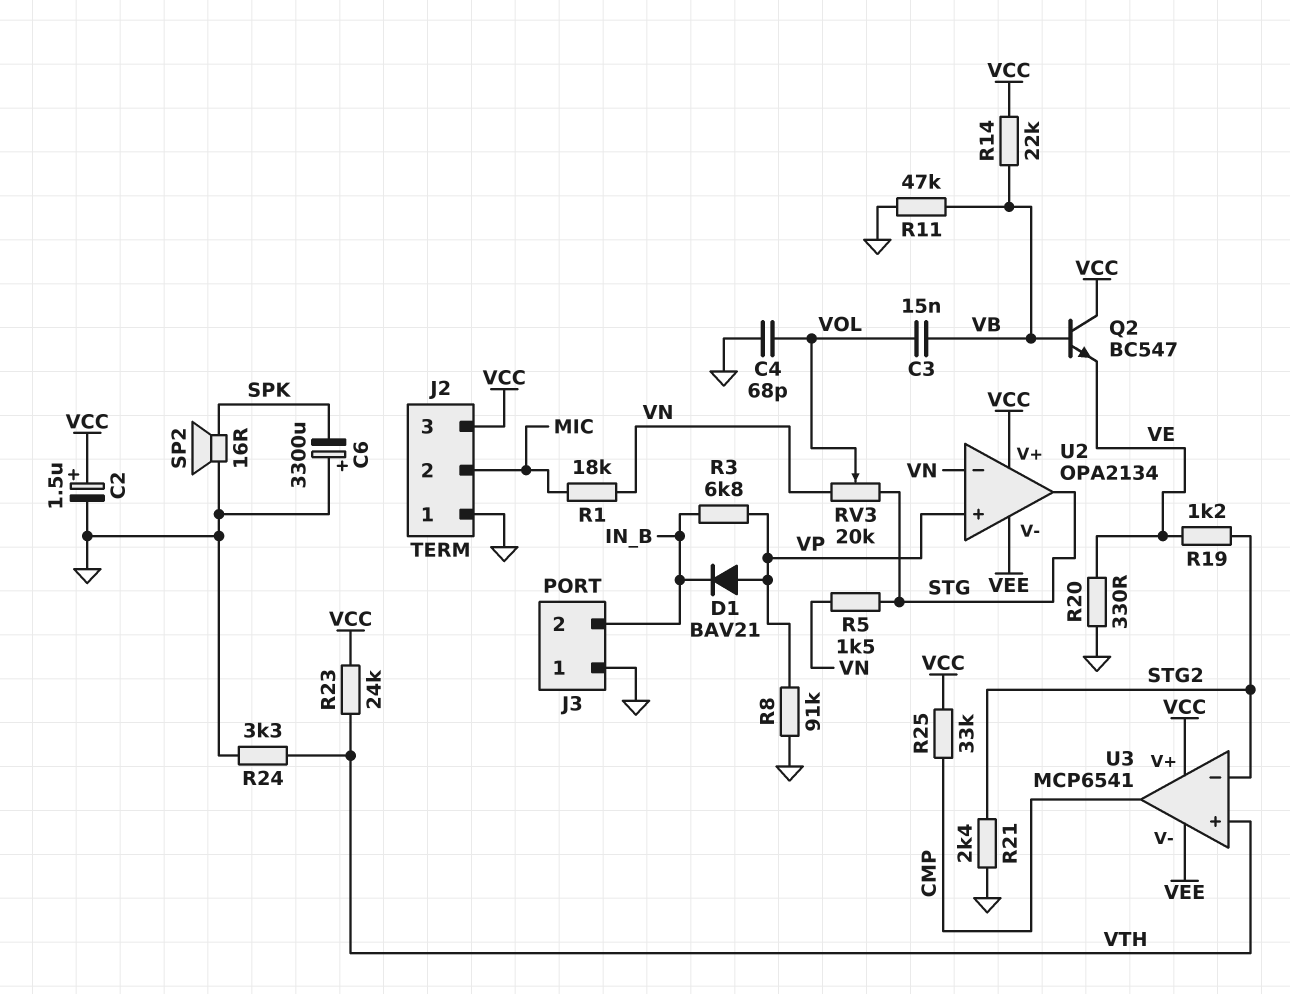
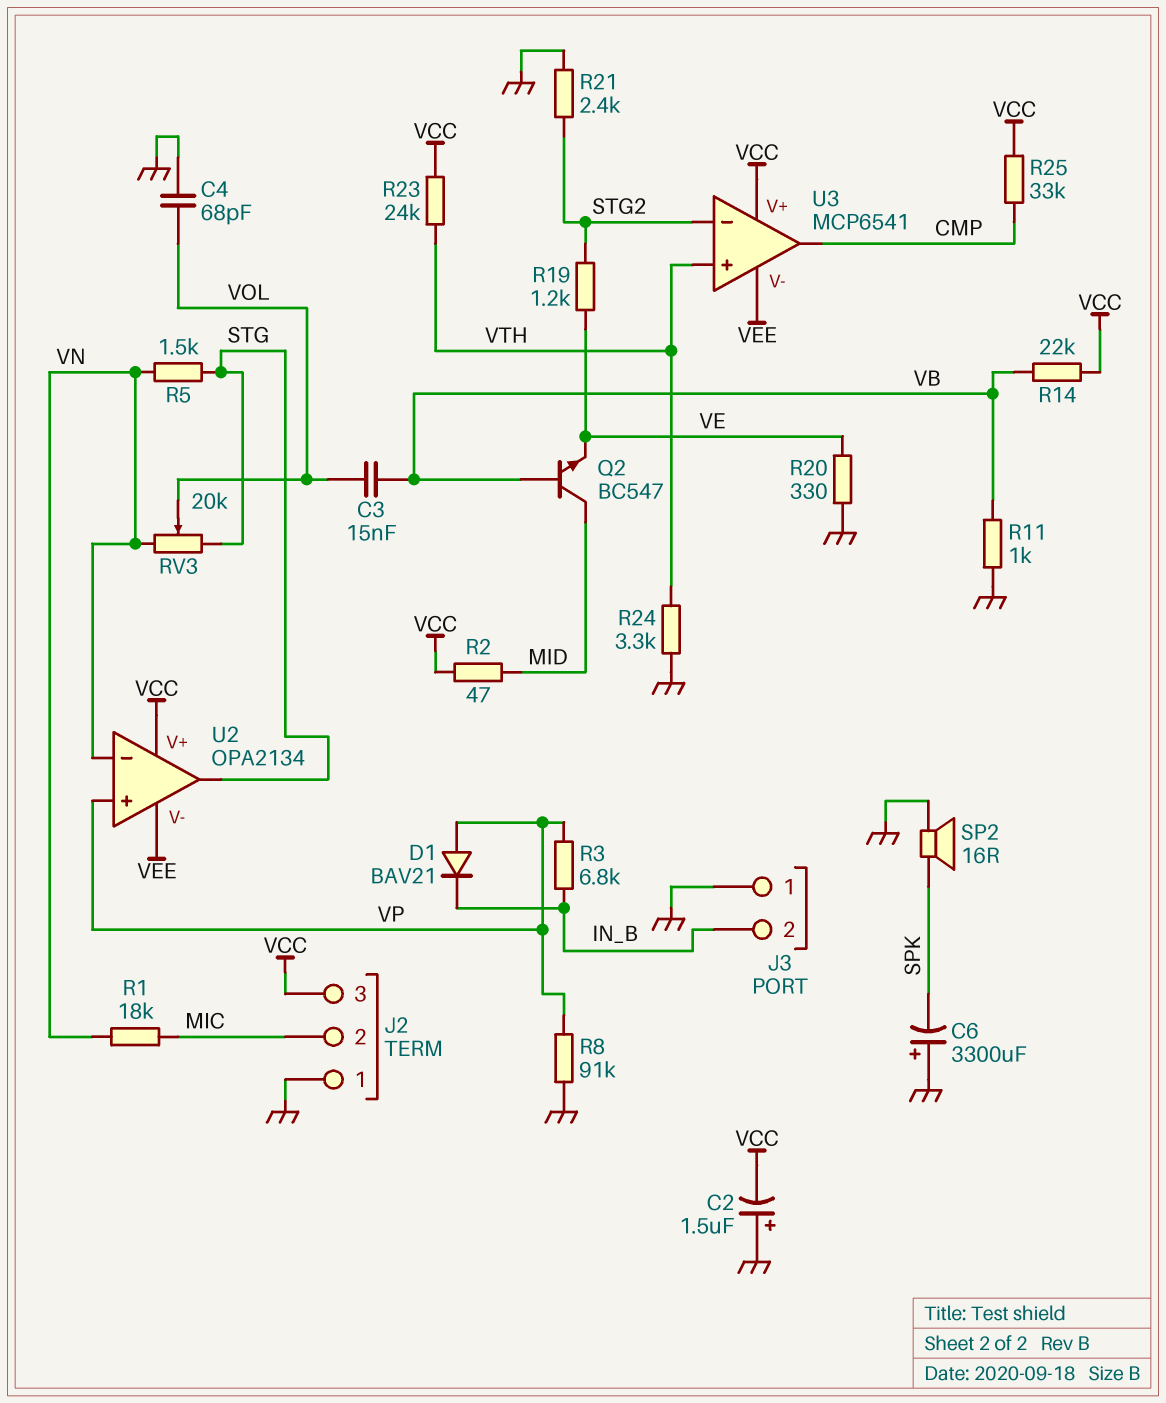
C2: 1.5uF (plus VCC, minus GND) -> 1.5uF (plus GND, minus VCC)
Q2: NPN BC547 (B VB, C VCC, E VE) -> NPN BC547 (B VB, C MID, E VE)
R2: none -> 47 (MID, VCC)
R11: 47k (GND, VB) -> 1k (GND, VB)

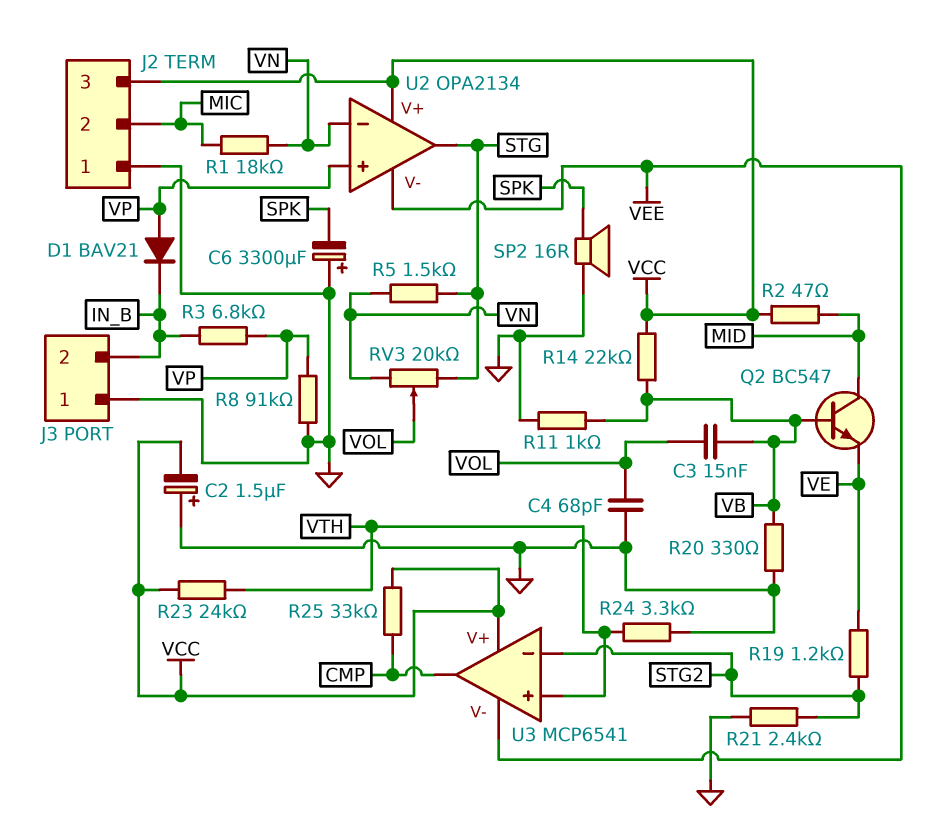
R20: 330 (GND, VE) -> 330 (GND, VB)

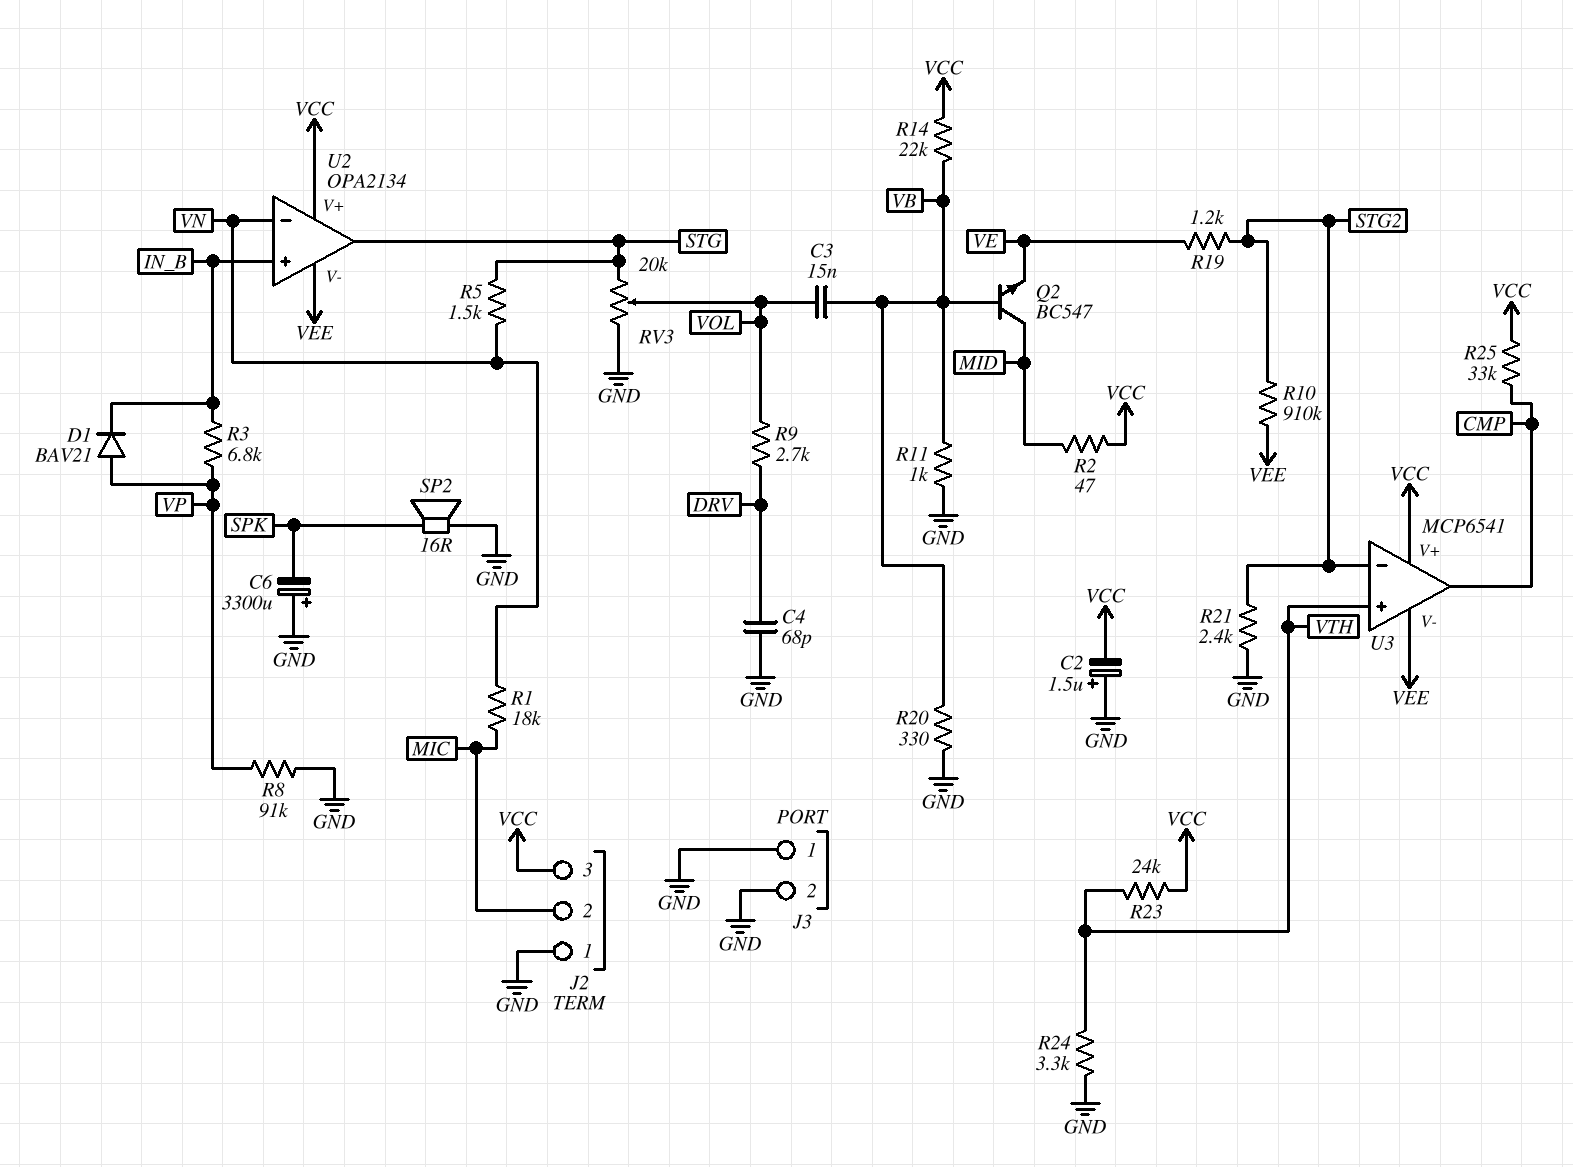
C4: 68pF (GND, VOL) -> 68pF (DRV, GND)
J3 pin 2: IN_B -> GND
R9: none -> 2.7k (DRV, VOL)
R10: none -> 910k (STG2, VEE)
RV3: 20k (STG, VN, wiper VOL) -> 20k (GND, STG, wiper VOL)
U2 pin in+: VP -> IN_B

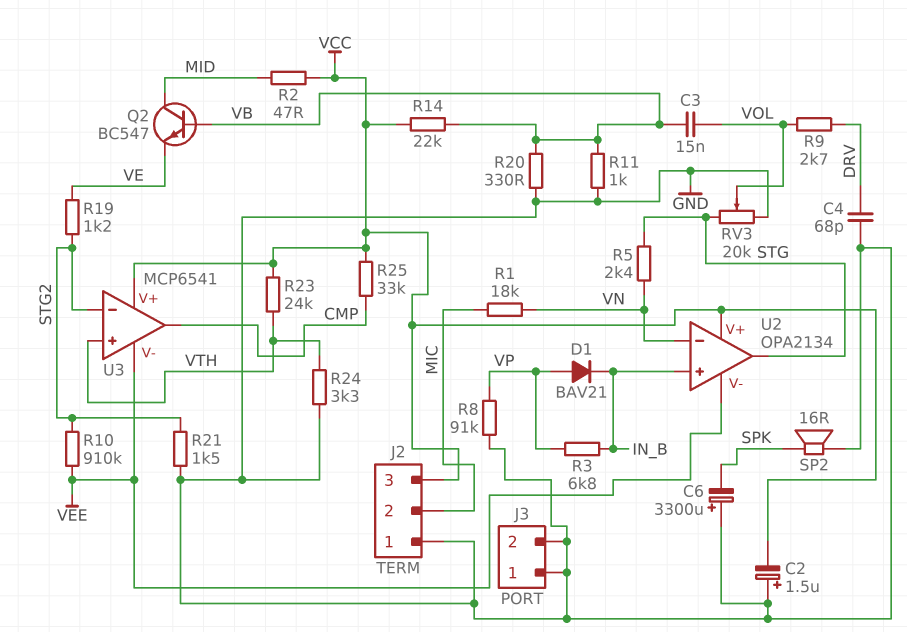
R5: 1.5k (STG, VN) -> 2.4k (STG, VN)
R21: 2.4k (GND, STG2) -> 1.5k (GND, STG2)

